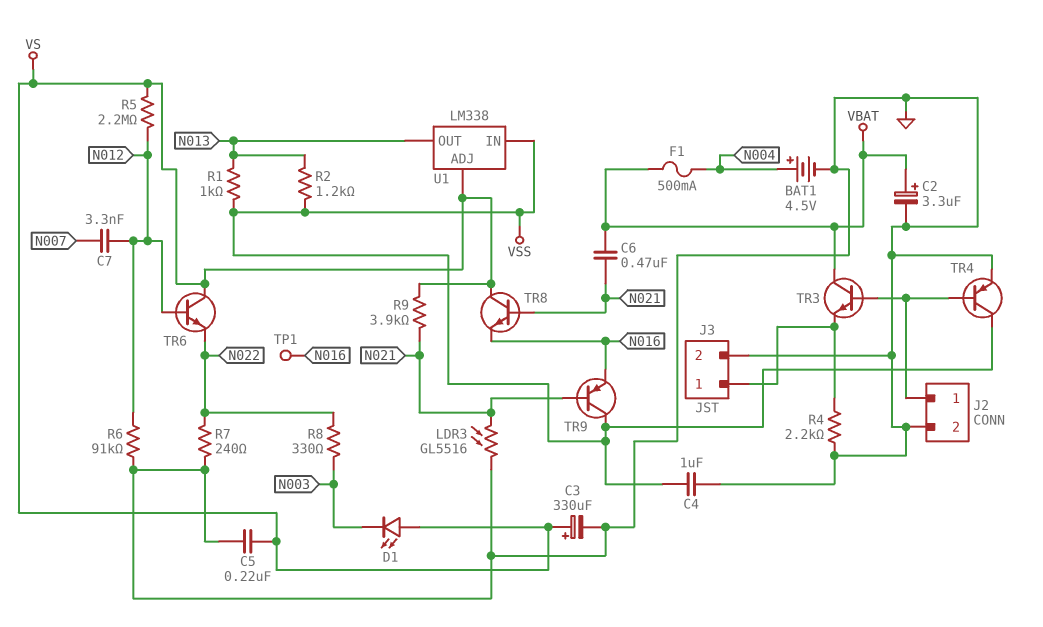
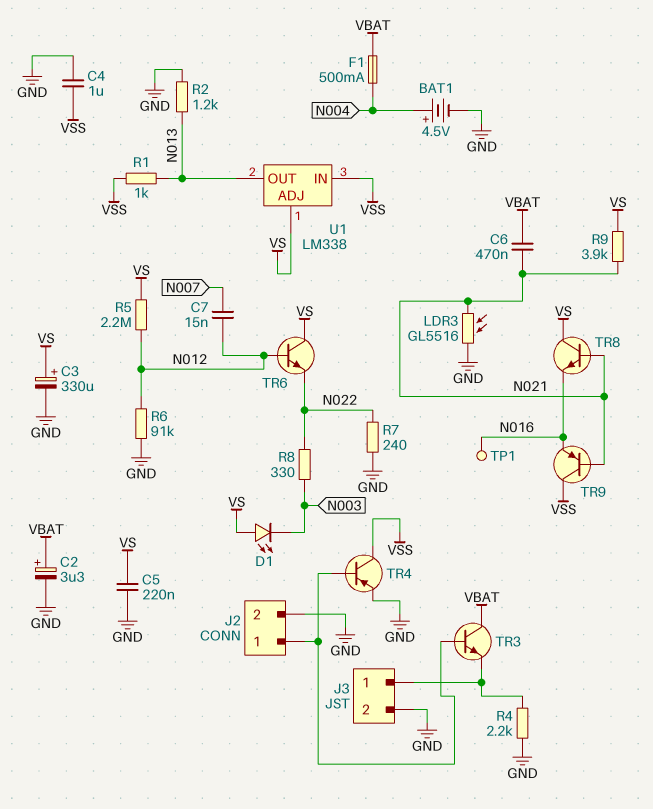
C7: 3.3nF (N007, N012) -> 15nF (N007, N012)
R2: 1.2k (N013, VSS) -> 1.2k (GND, N013)

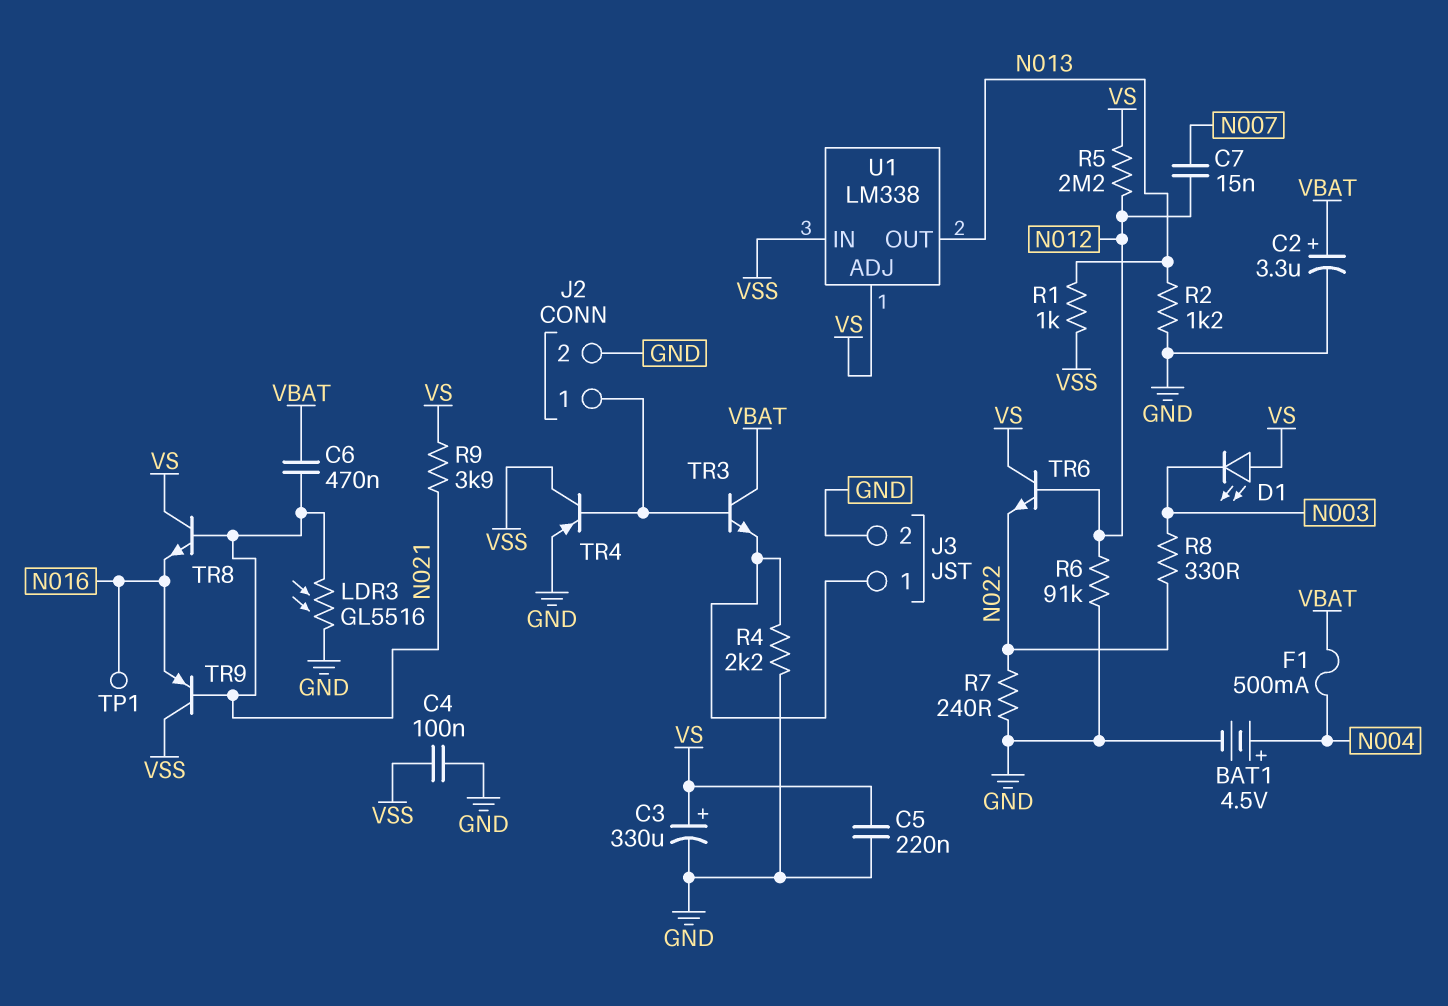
C4: 1uF (GND, VSS) -> 100nF (GND, VSS)

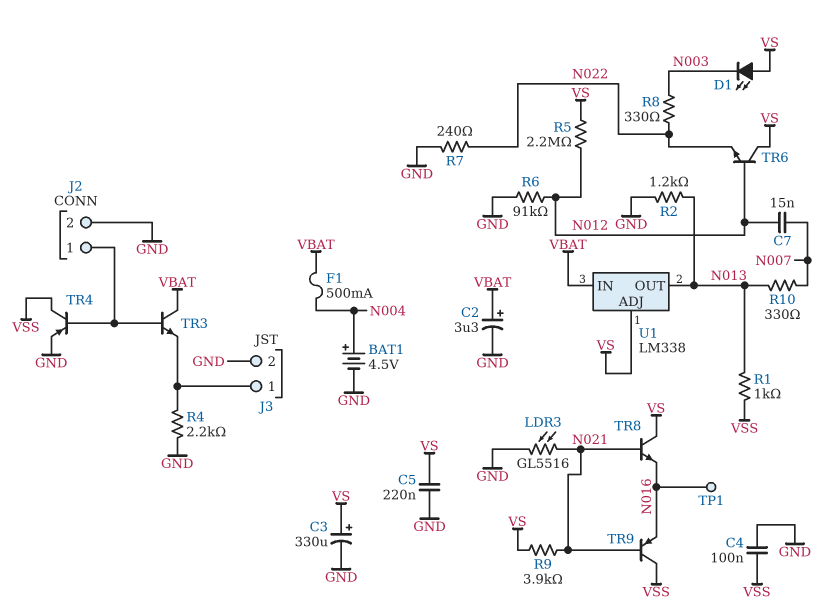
C6: 470nF (N021, VBAT) -> none
R10: none -> 330 (N007, N013)
U1 pin IN: VSS -> VBAT

